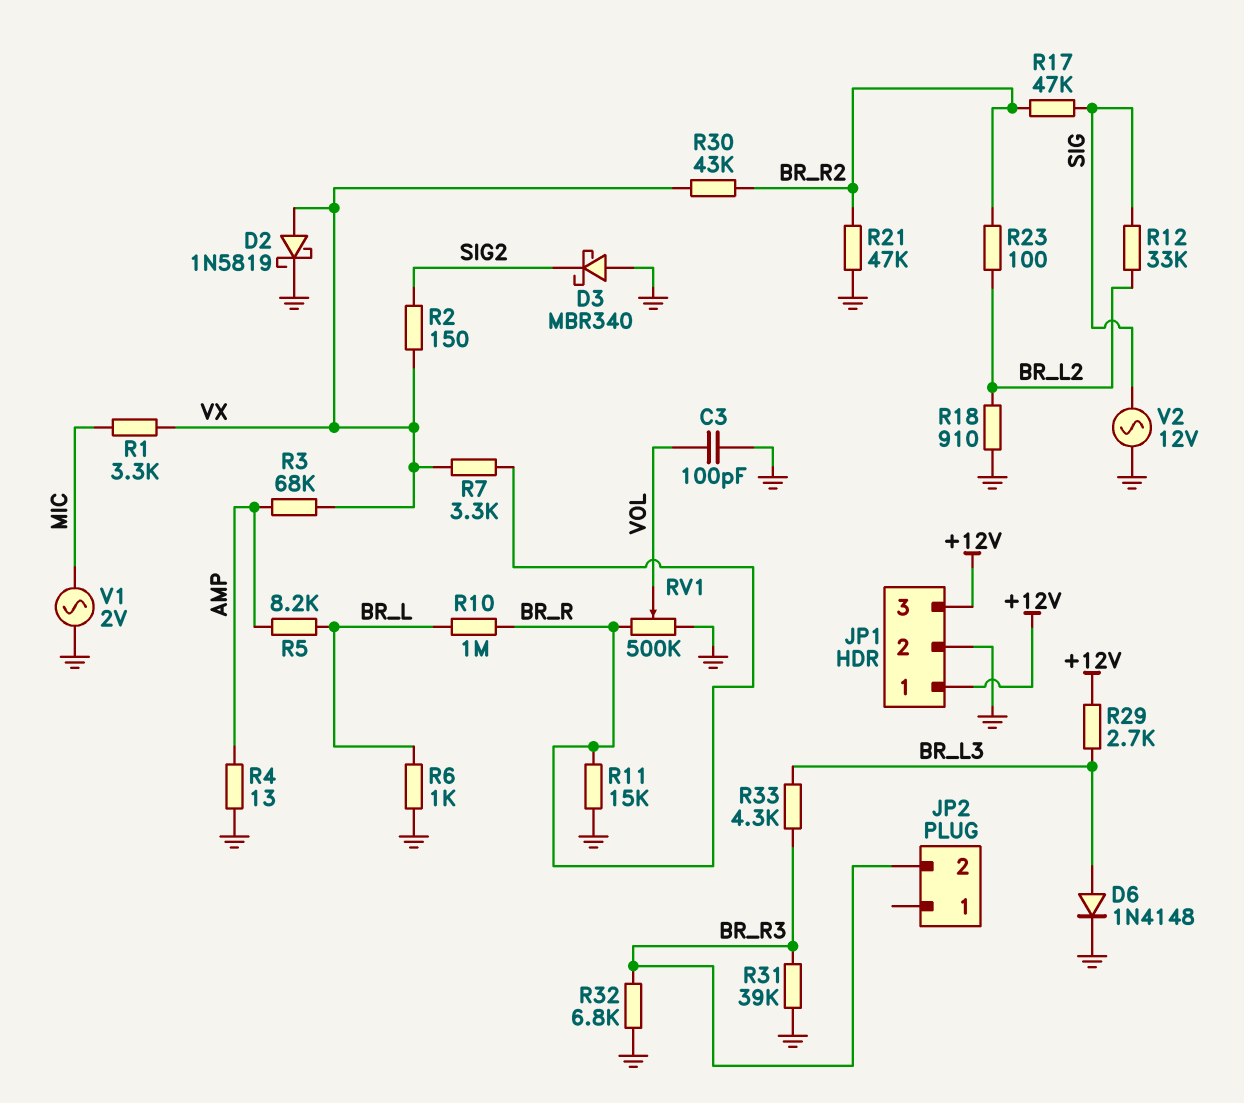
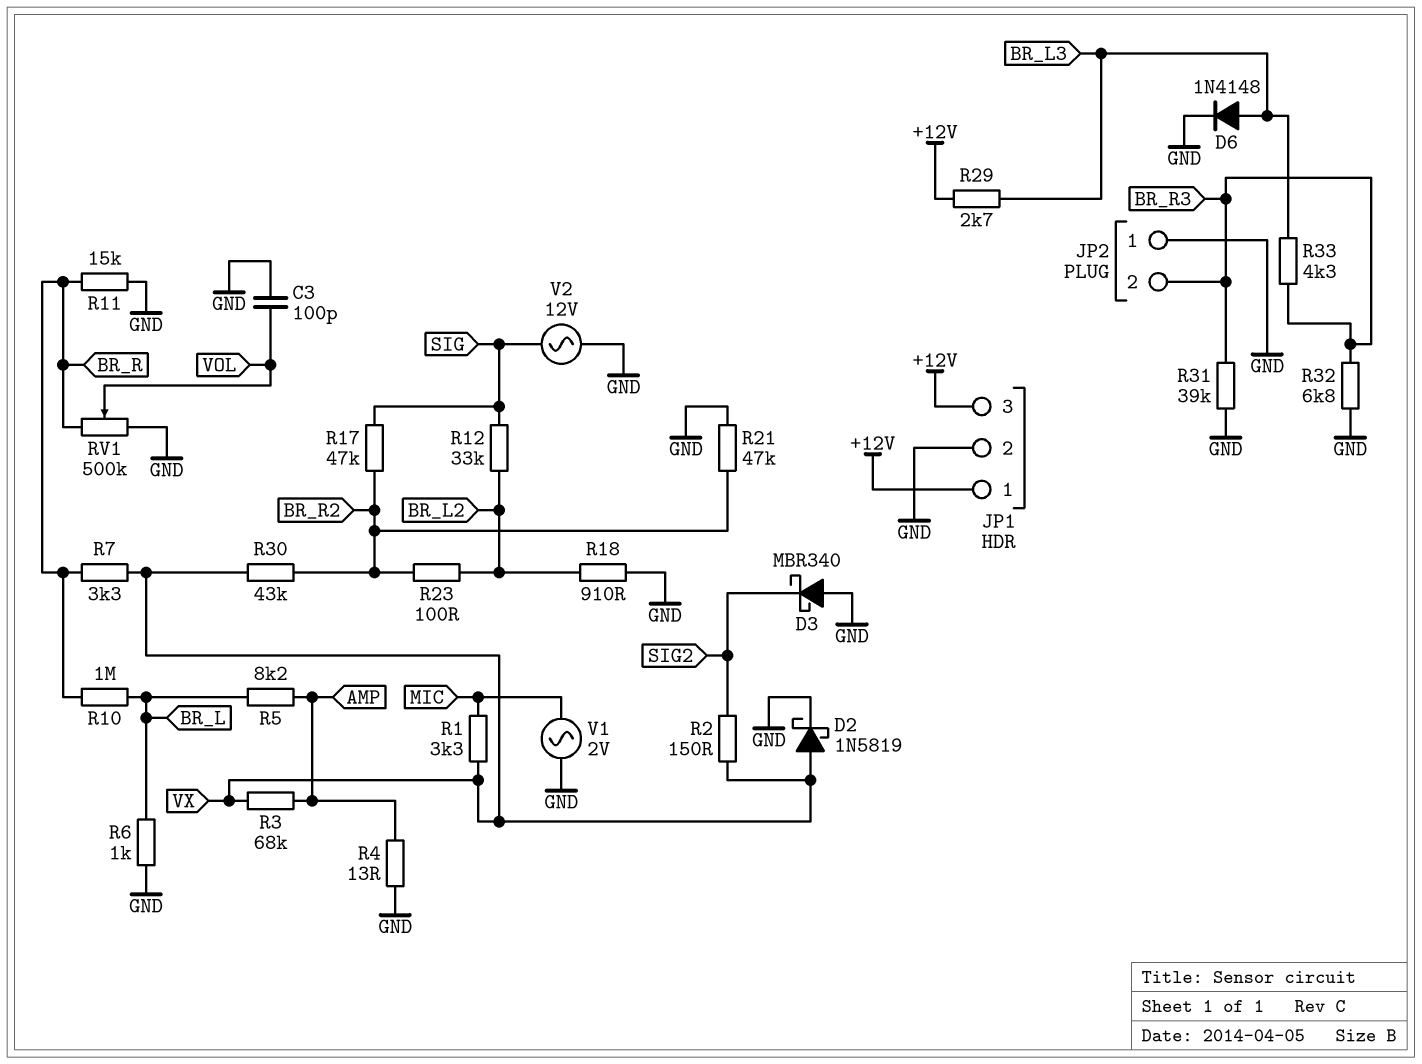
JP2 pin 1: none -> GND

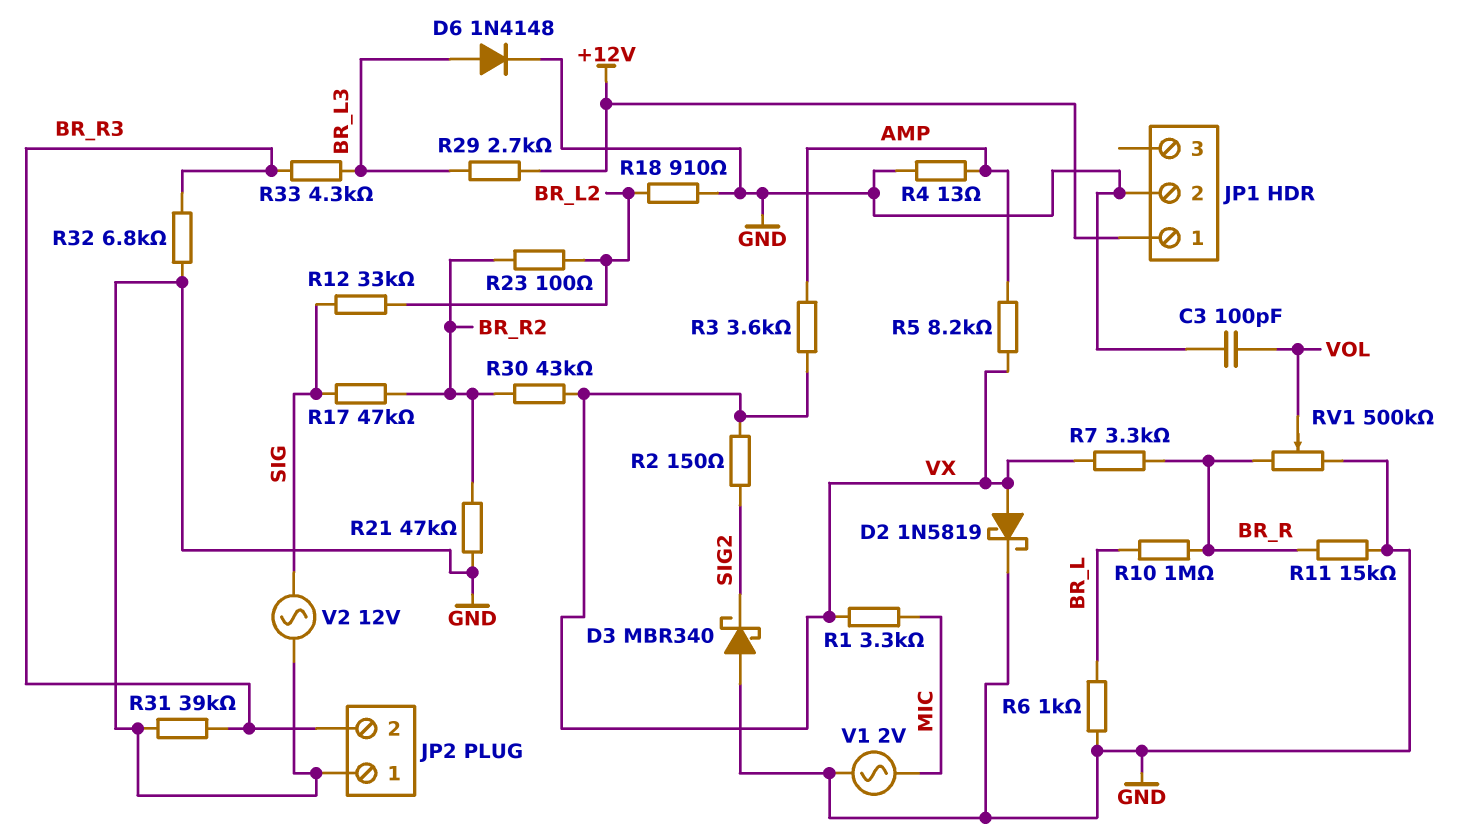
JP1 pin 3: +12V -> none
R3: 68k (AMP, VX) -> 3.6k (AMP, VX)
R5: 8.2k (AMP, BR_L) -> 8.2k (AMP, VX)

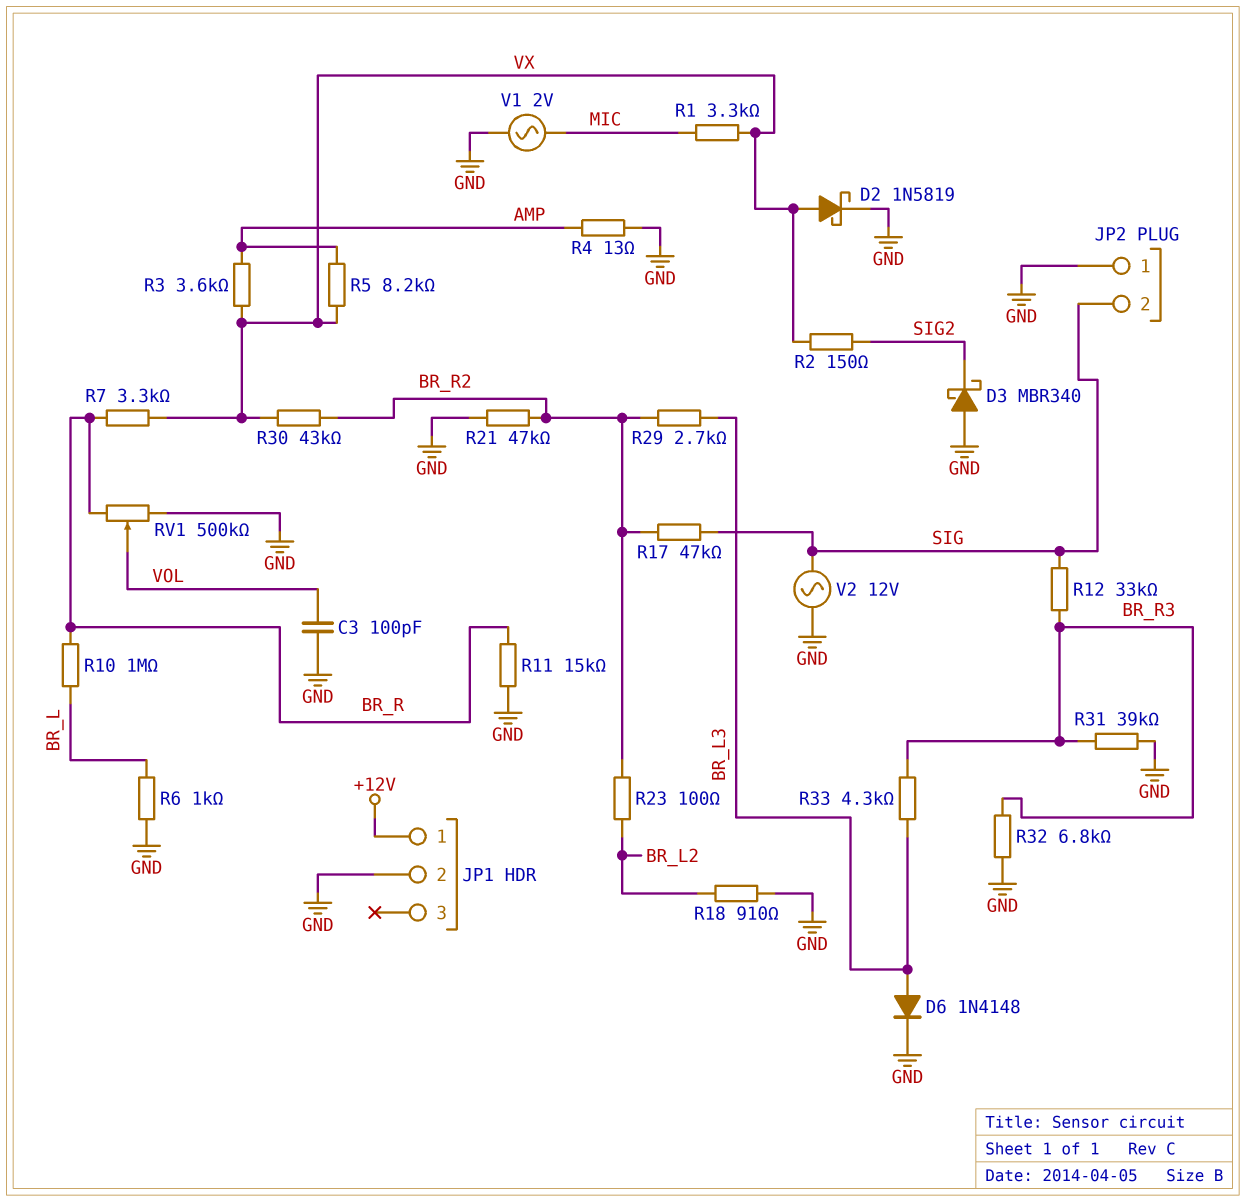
JP2 pin 2: BR_R3 -> SIG
R12: 33k (BR_L2, SIG) -> 33k (BR_R3, SIG)
R29: 2.7k (+12V, BR_L3) -> 2.7k (BR_L3, BR_R2)

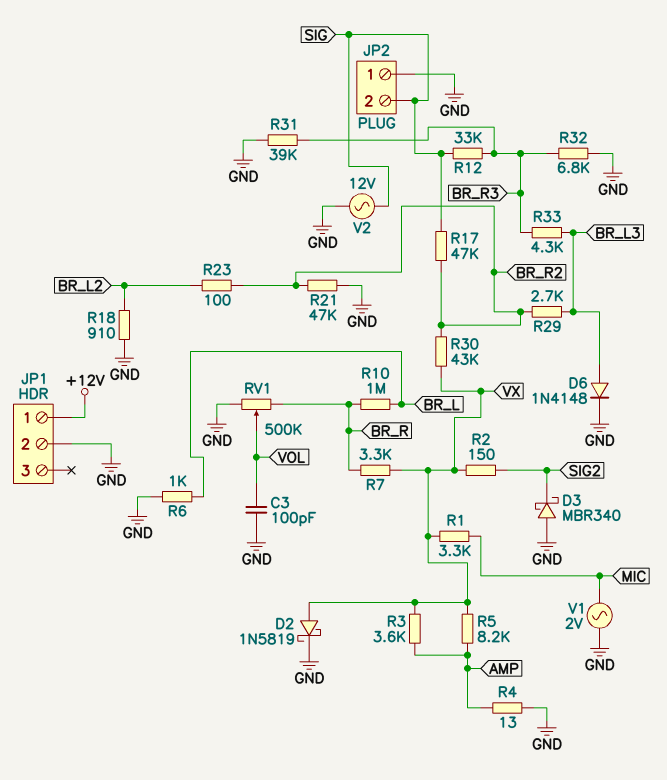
R11: 15k (BR_R, GND) -> none

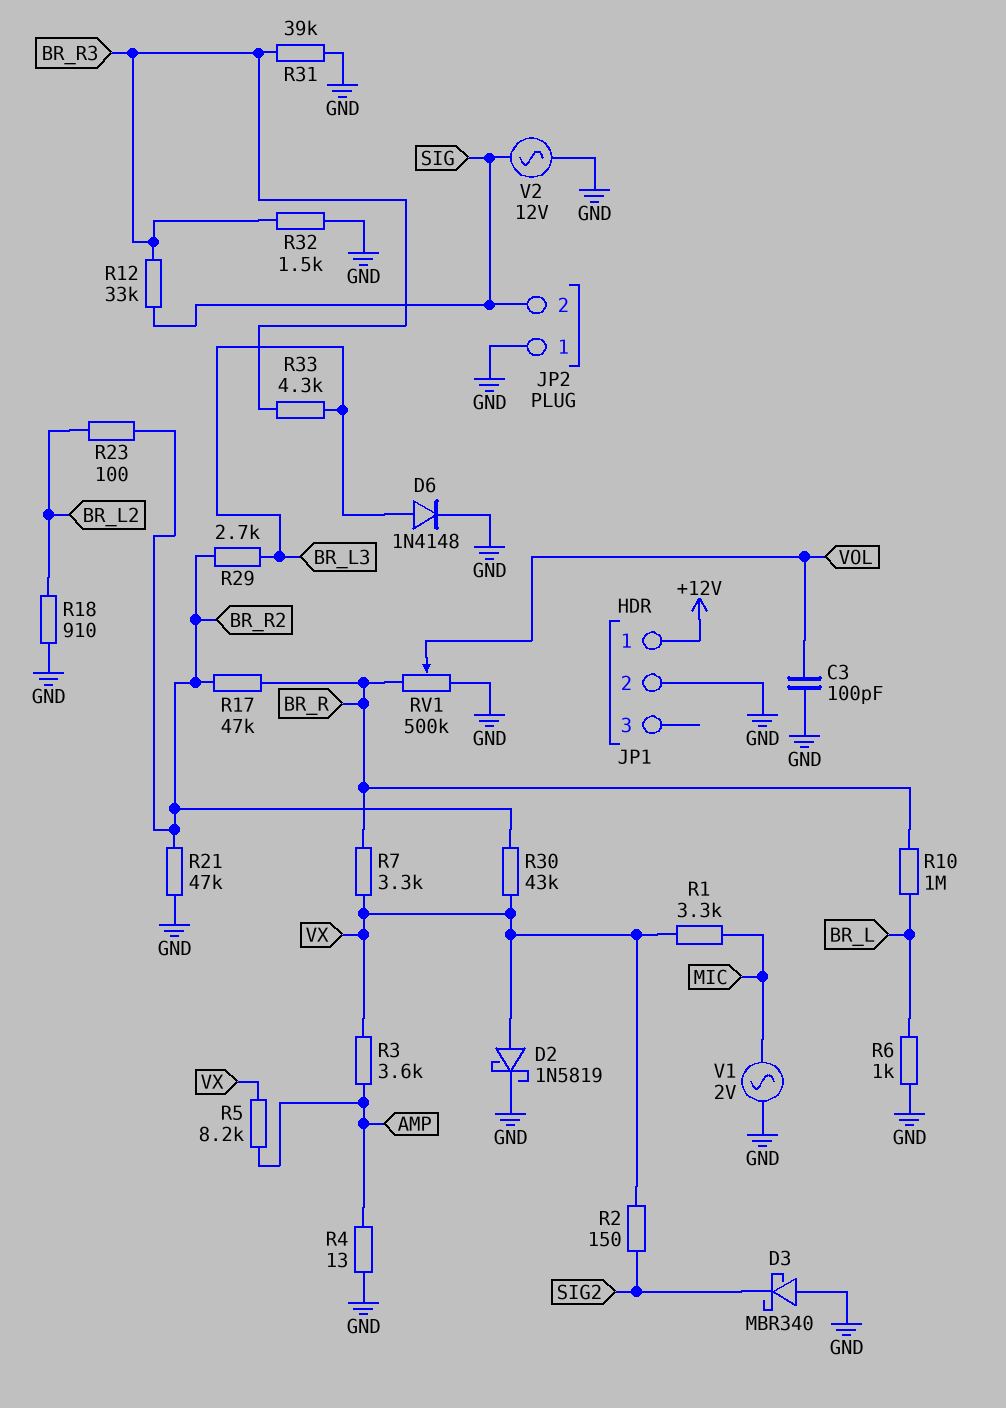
R17: 47k (BR_R2, SIG) -> 47k (BR_R, BR_R2)
R32: 6.8k (BR_R3, GND) -> 1.5k (BR_R3, GND)

